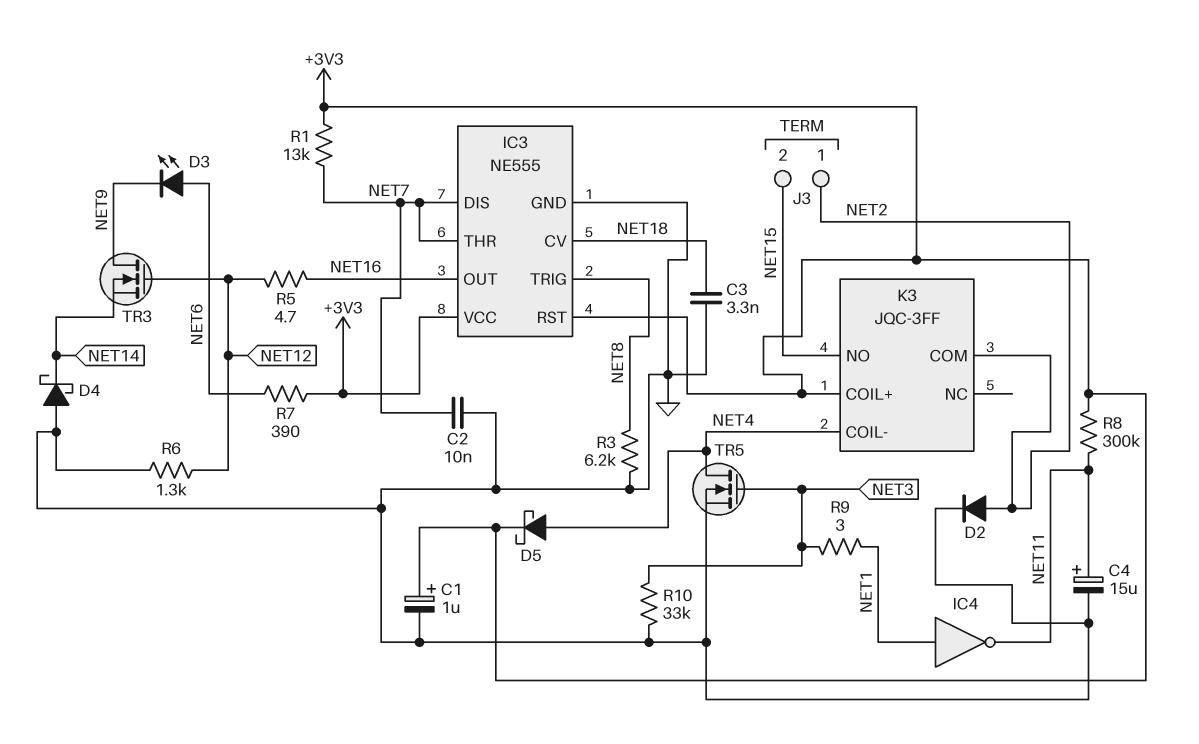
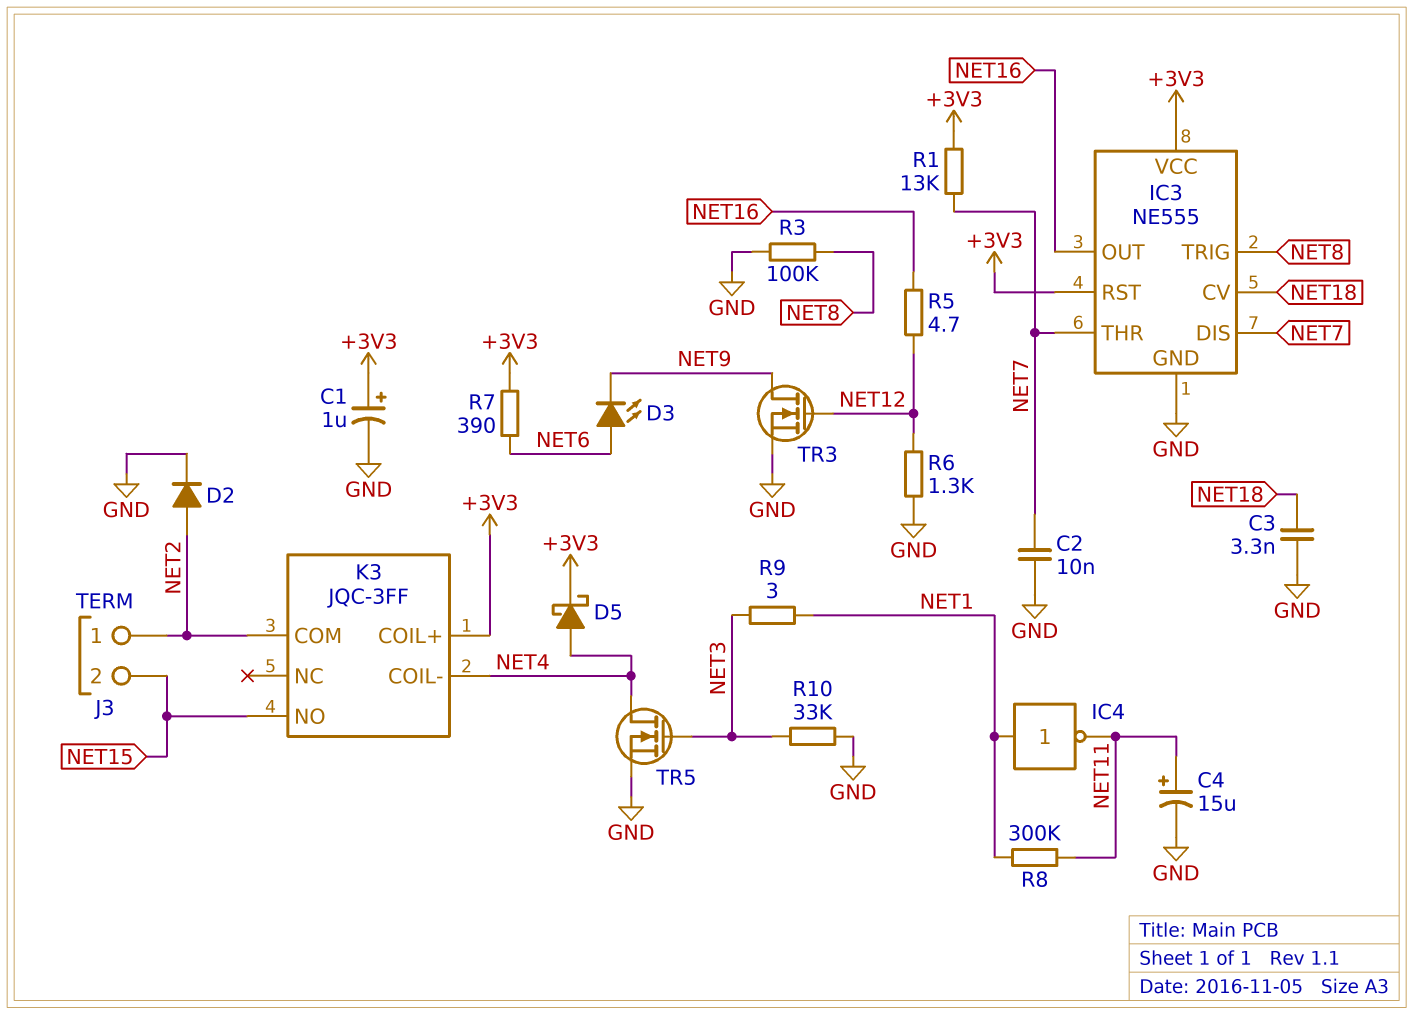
D4: schottky (A GND, K NET14) -> none
R3: 6.2k (GND, NET8) -> 100k (GND, NET8)
R8: 300k (+3V3, NET11) -> 300k (NET1, NET11)
TR3: NMOS (G NET12, D NET9, S NET14) -> NMOS (G NET12, D NET9, S GND)

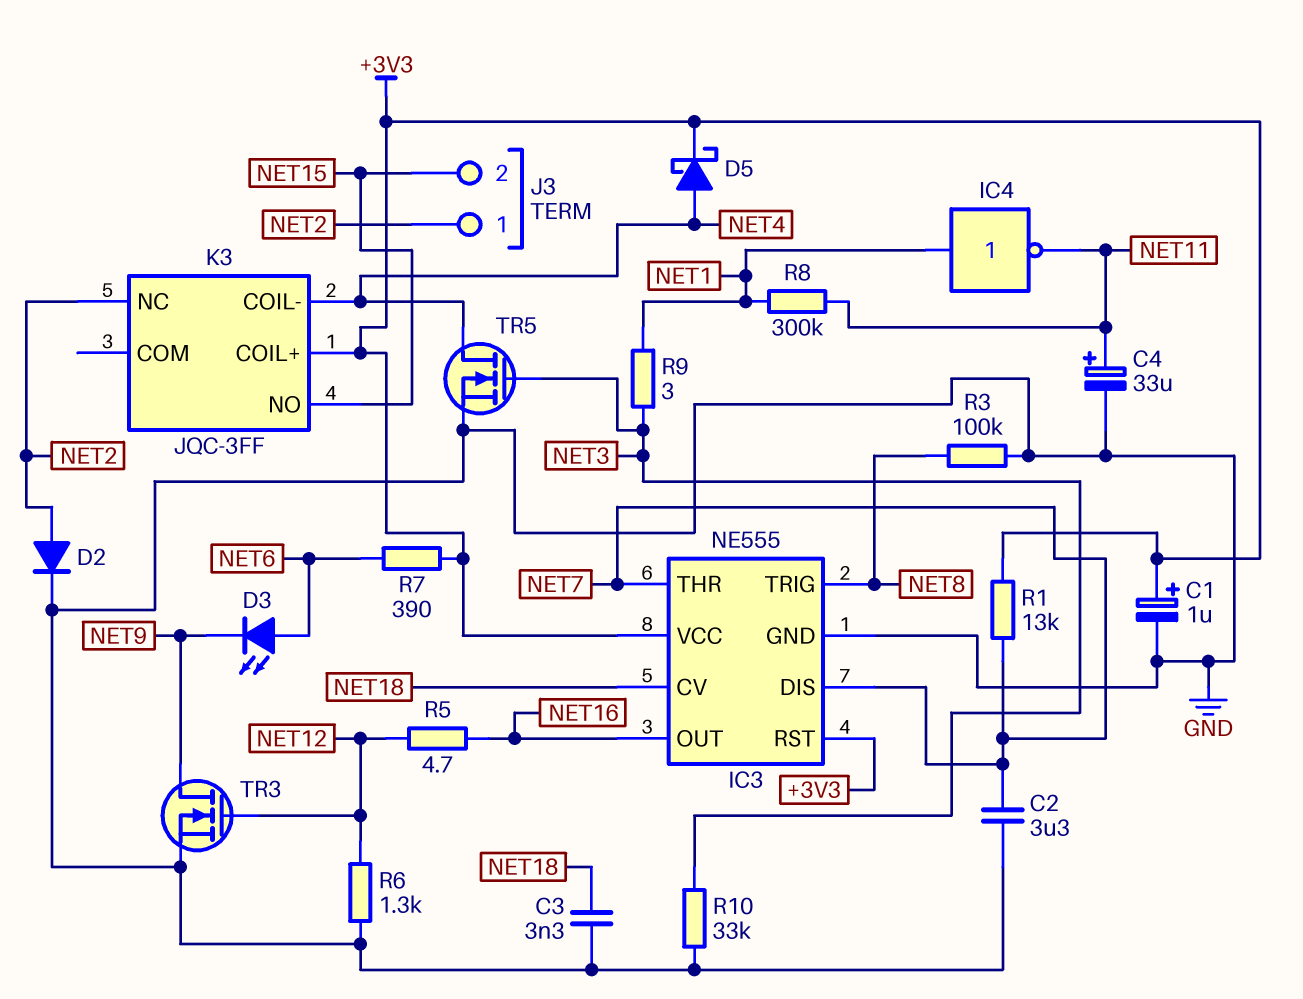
C2: 10nF (GND, NET7) -> 3.3uF (GND, NET7)
C4: 15uF (plus NET11, minus GND) -> 33uF (plus NET11, minus GND)
K3 pin COM: NET2 -> none
K3 pin NC: none -> NET2

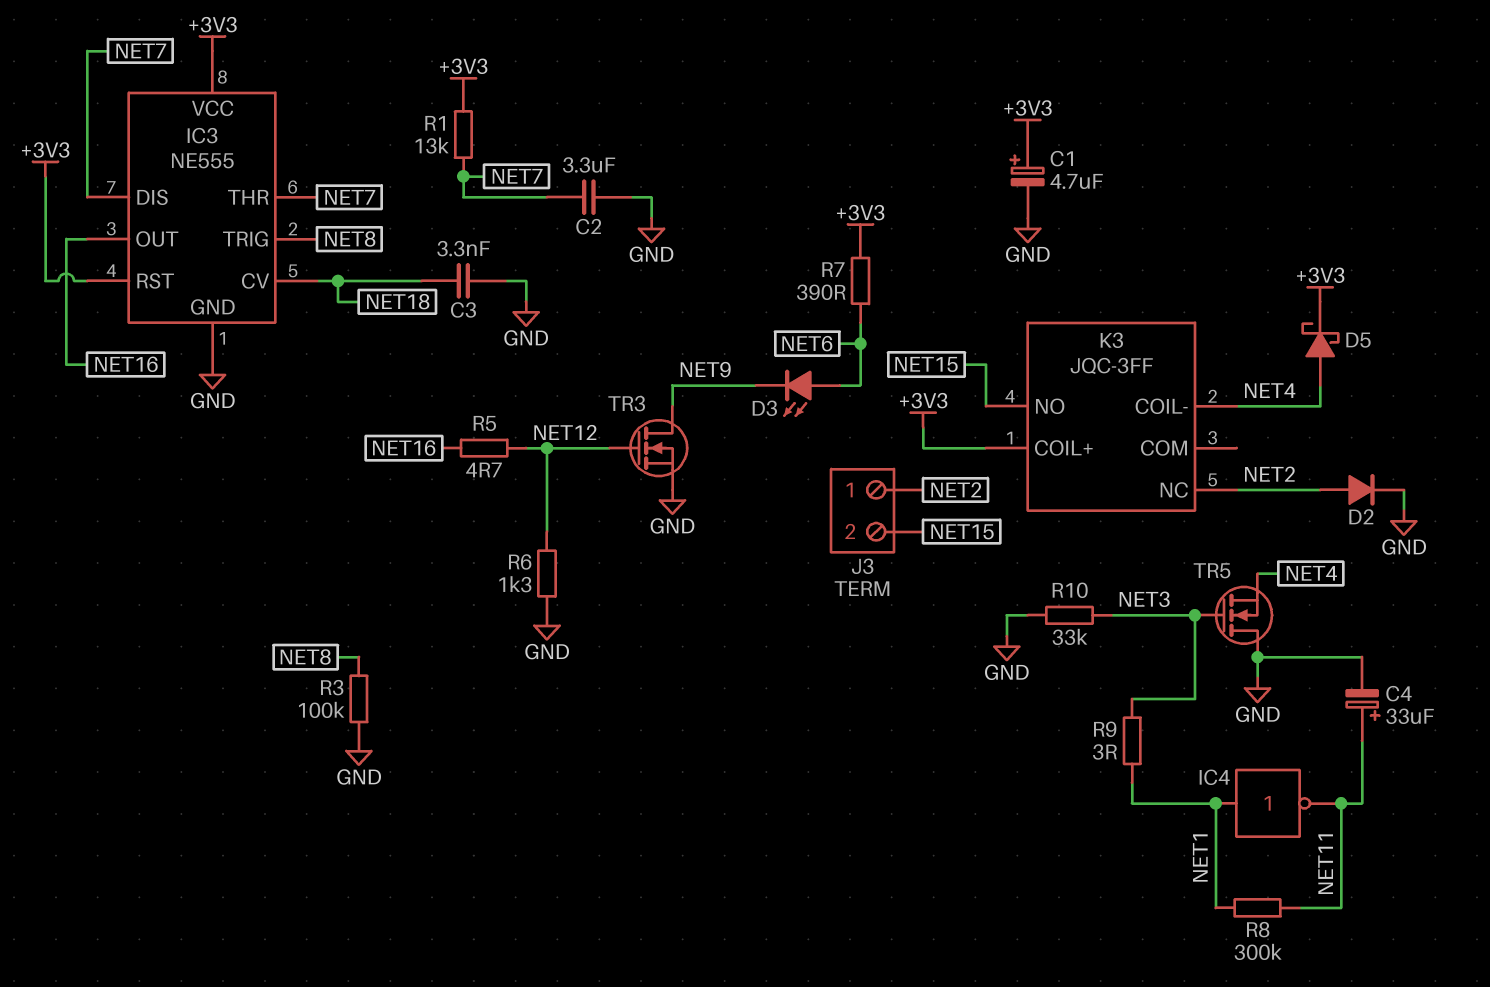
C1: 1uF (plus +3V3, minus GND) -> 4.7uF (plus +3V3, minus GND)
TR5: NMOS (G NET3, D NET4, S GND) -> NMOS (G NET3, D GND, S NET4)

